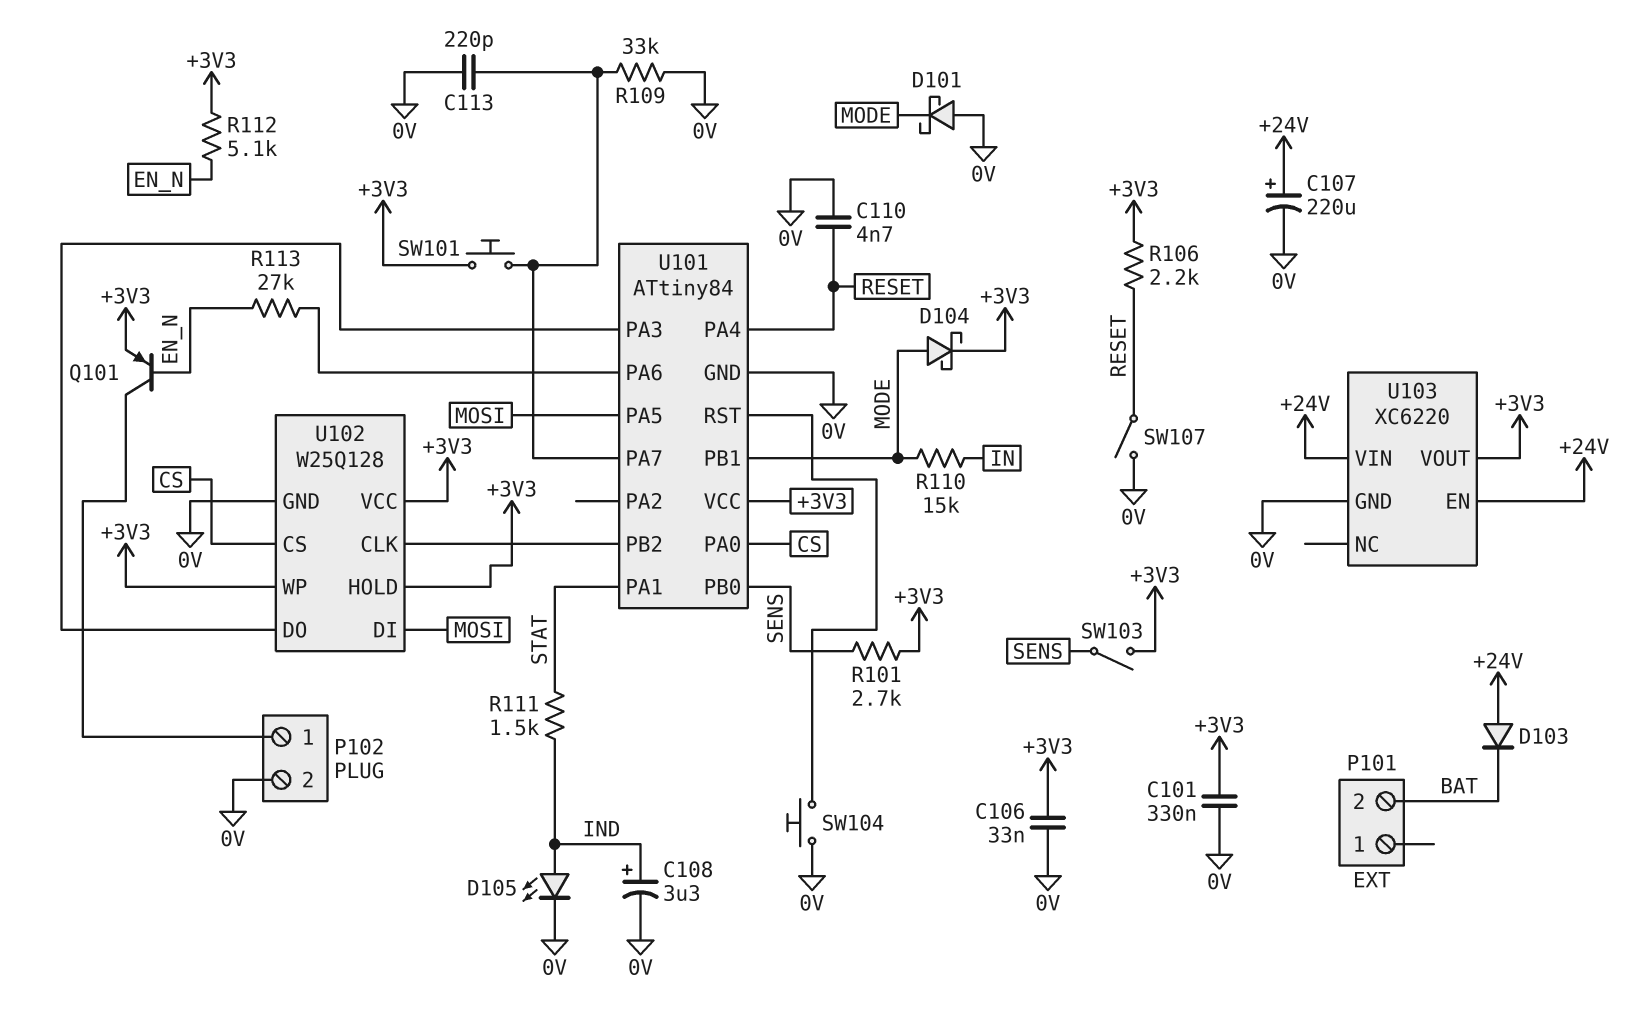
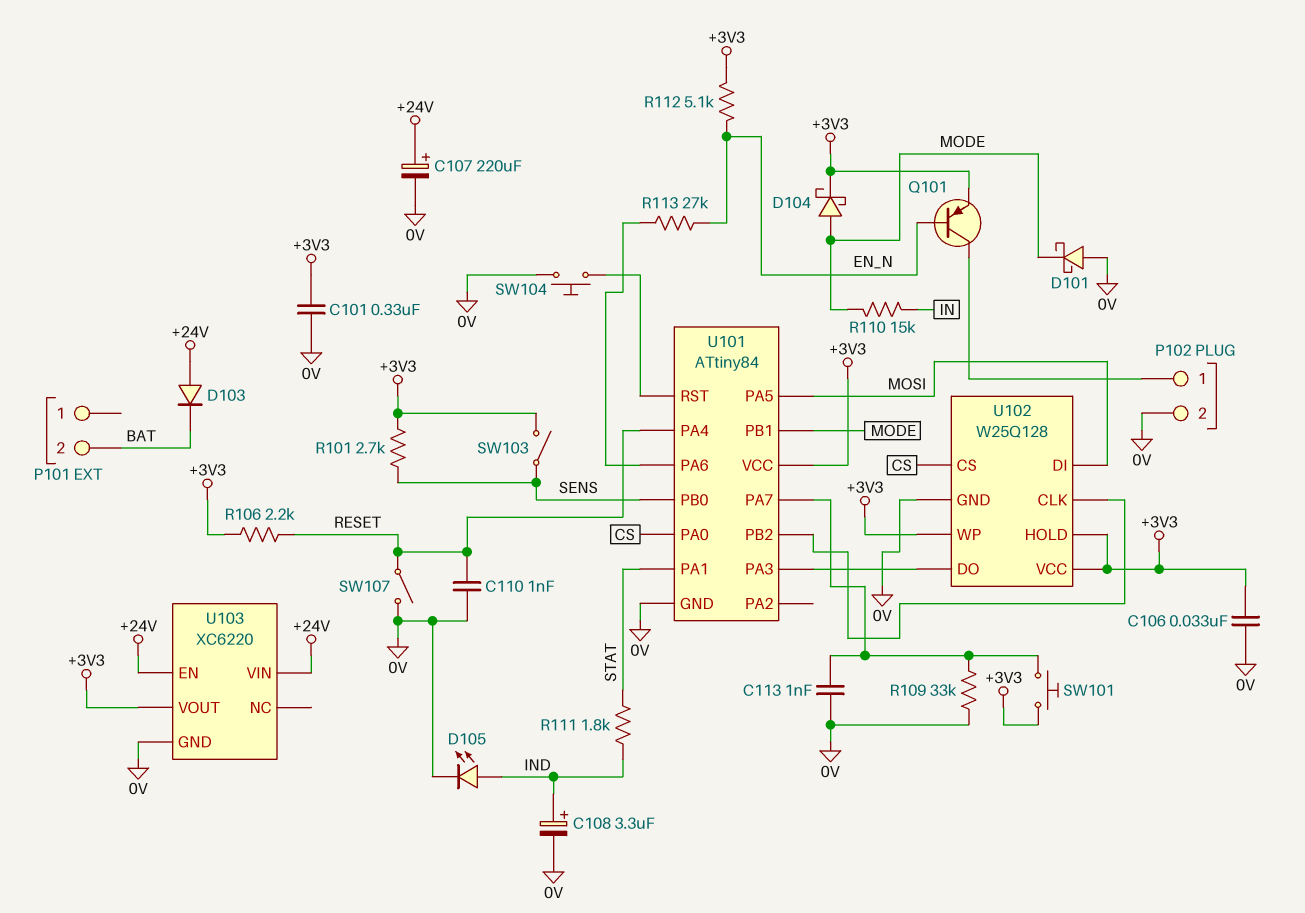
C110: 4.7nF (0V, RESET) -> 1nF (0V, RESET)
C113: 220pF (0V, U101/PA7) -> 1nF (0V, U101/PA7)
R111: 1.5k (IND, STAT) -> 1.8k (IND, STAT)

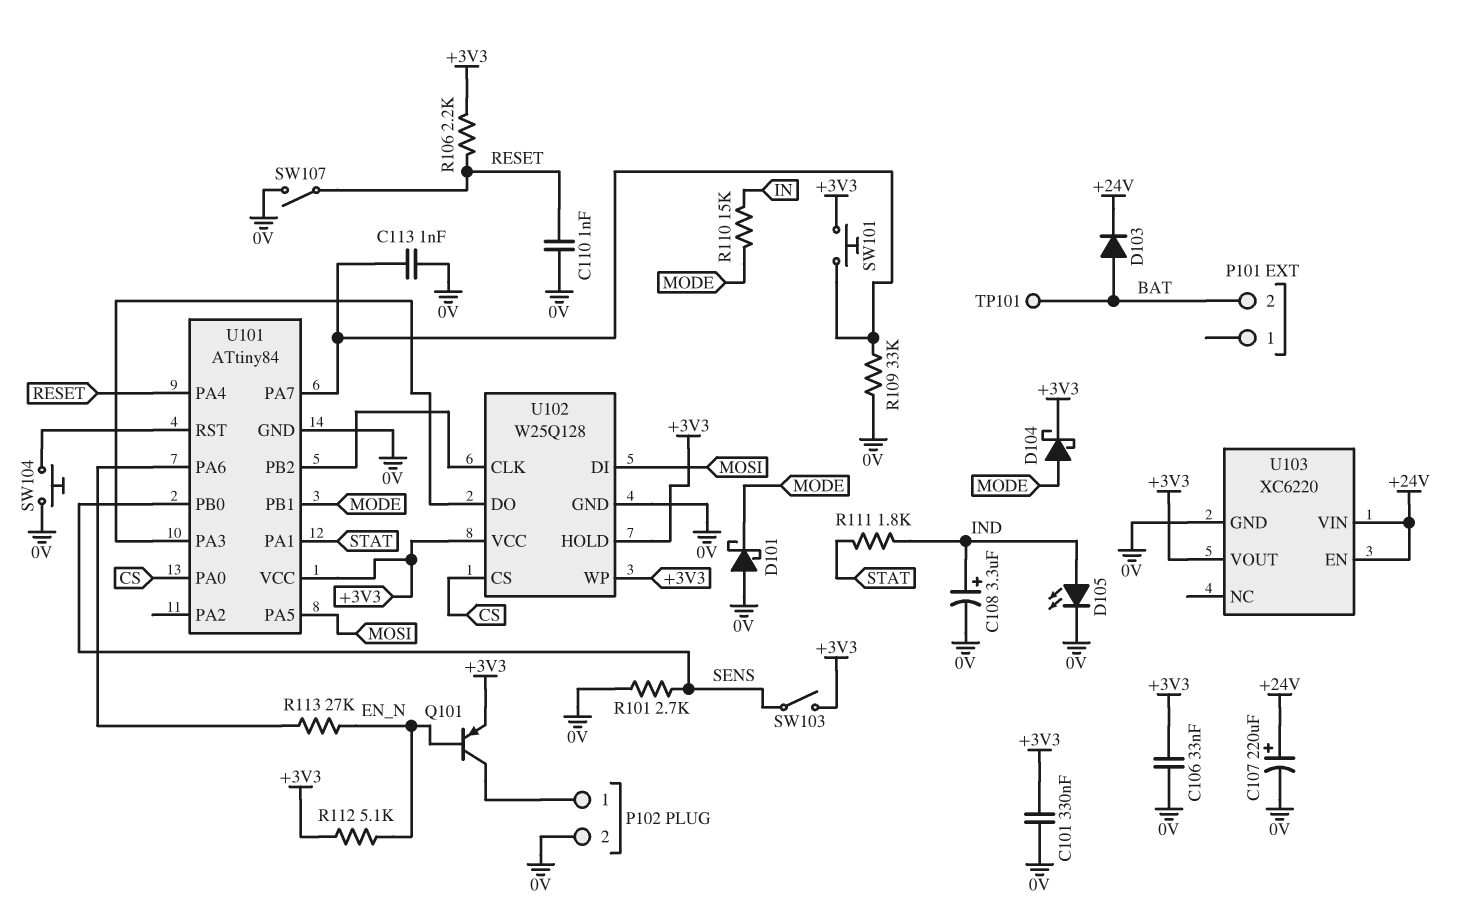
D103: diode (A +24V, K BAT) -> diode (A BAT, K +24V)
R101: 2.7k (+3V3, SENS) -> 2.7k (0V, SENS)
TP101: none -> test point (BAT)

